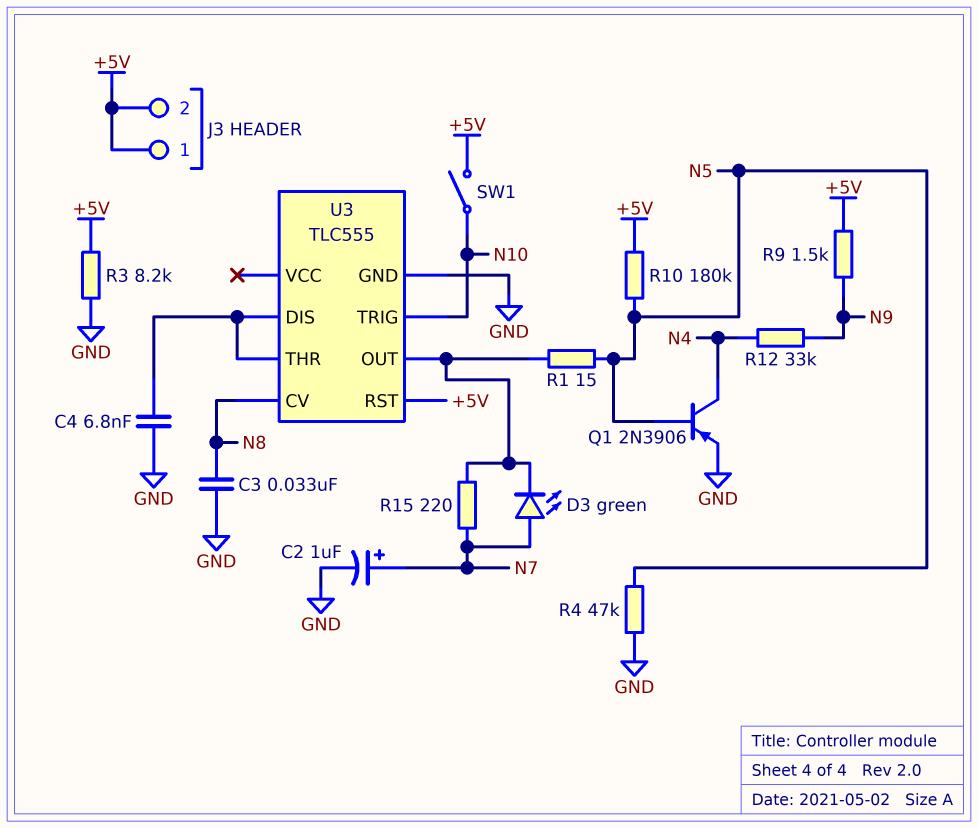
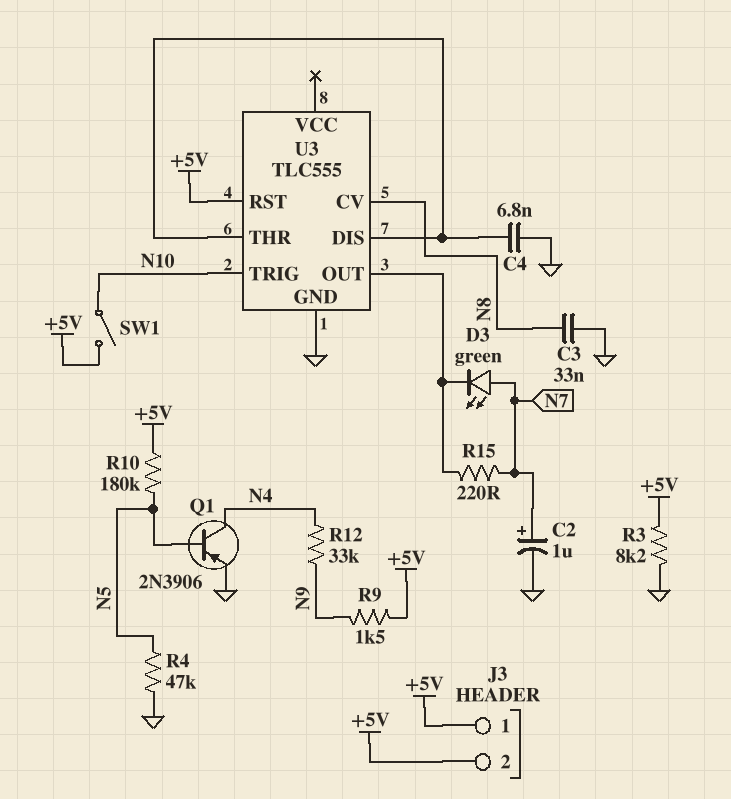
R1: 15 (N5, U3/OUT) -> none

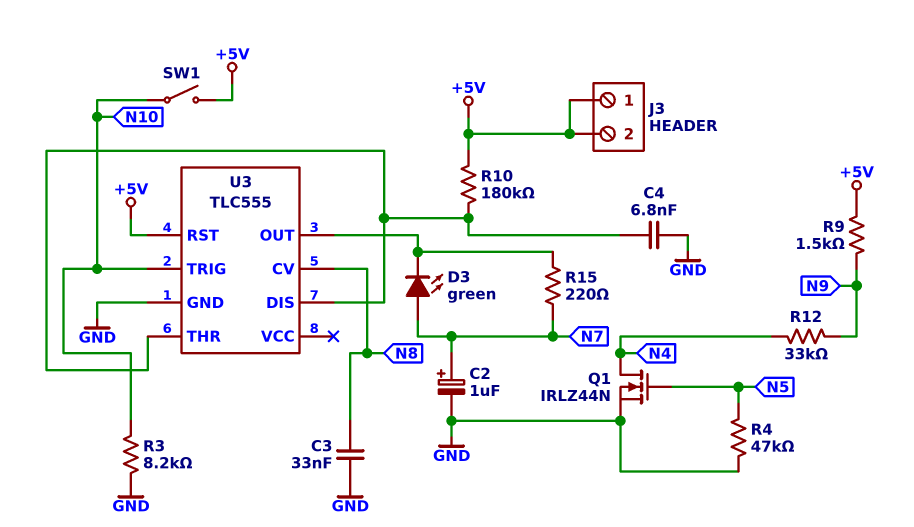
Q1: PNP 2N3906 (B N5, C N4, E GND) -> NMOS IRLZ44N (G N5, D N4, S GND)
R3: 8.2k (+5V, GND) -> 8.2k (GND, N10)
R10: 180k (+5V, N5) -> 180k (+5V, U3/DIS)

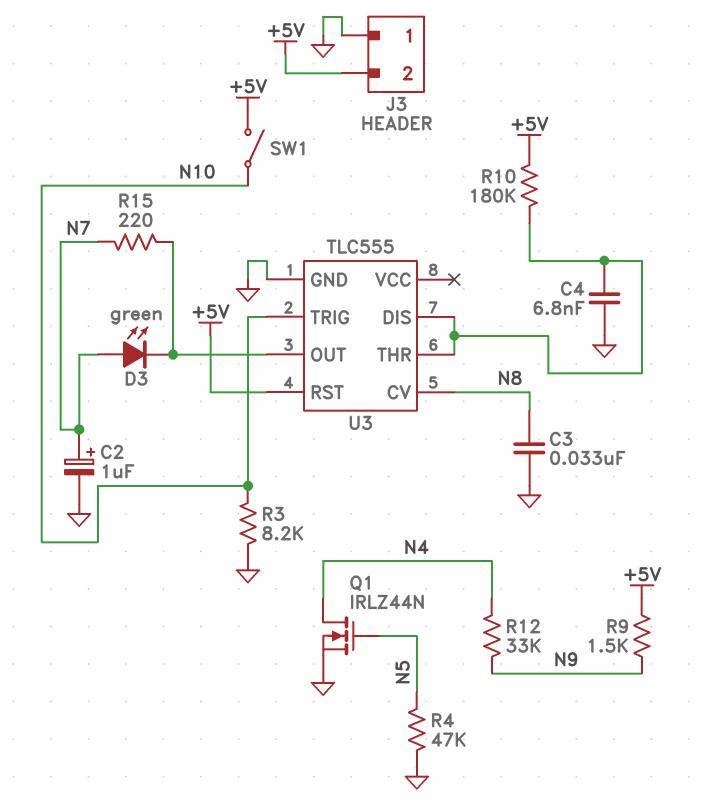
J3 pin 1: +5V -> GND

